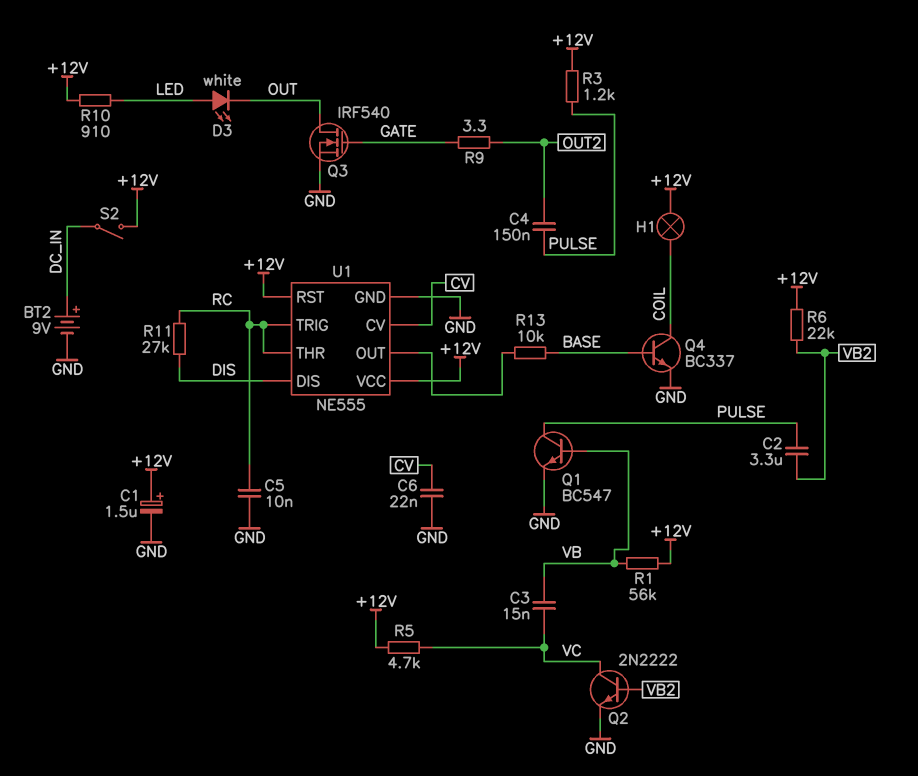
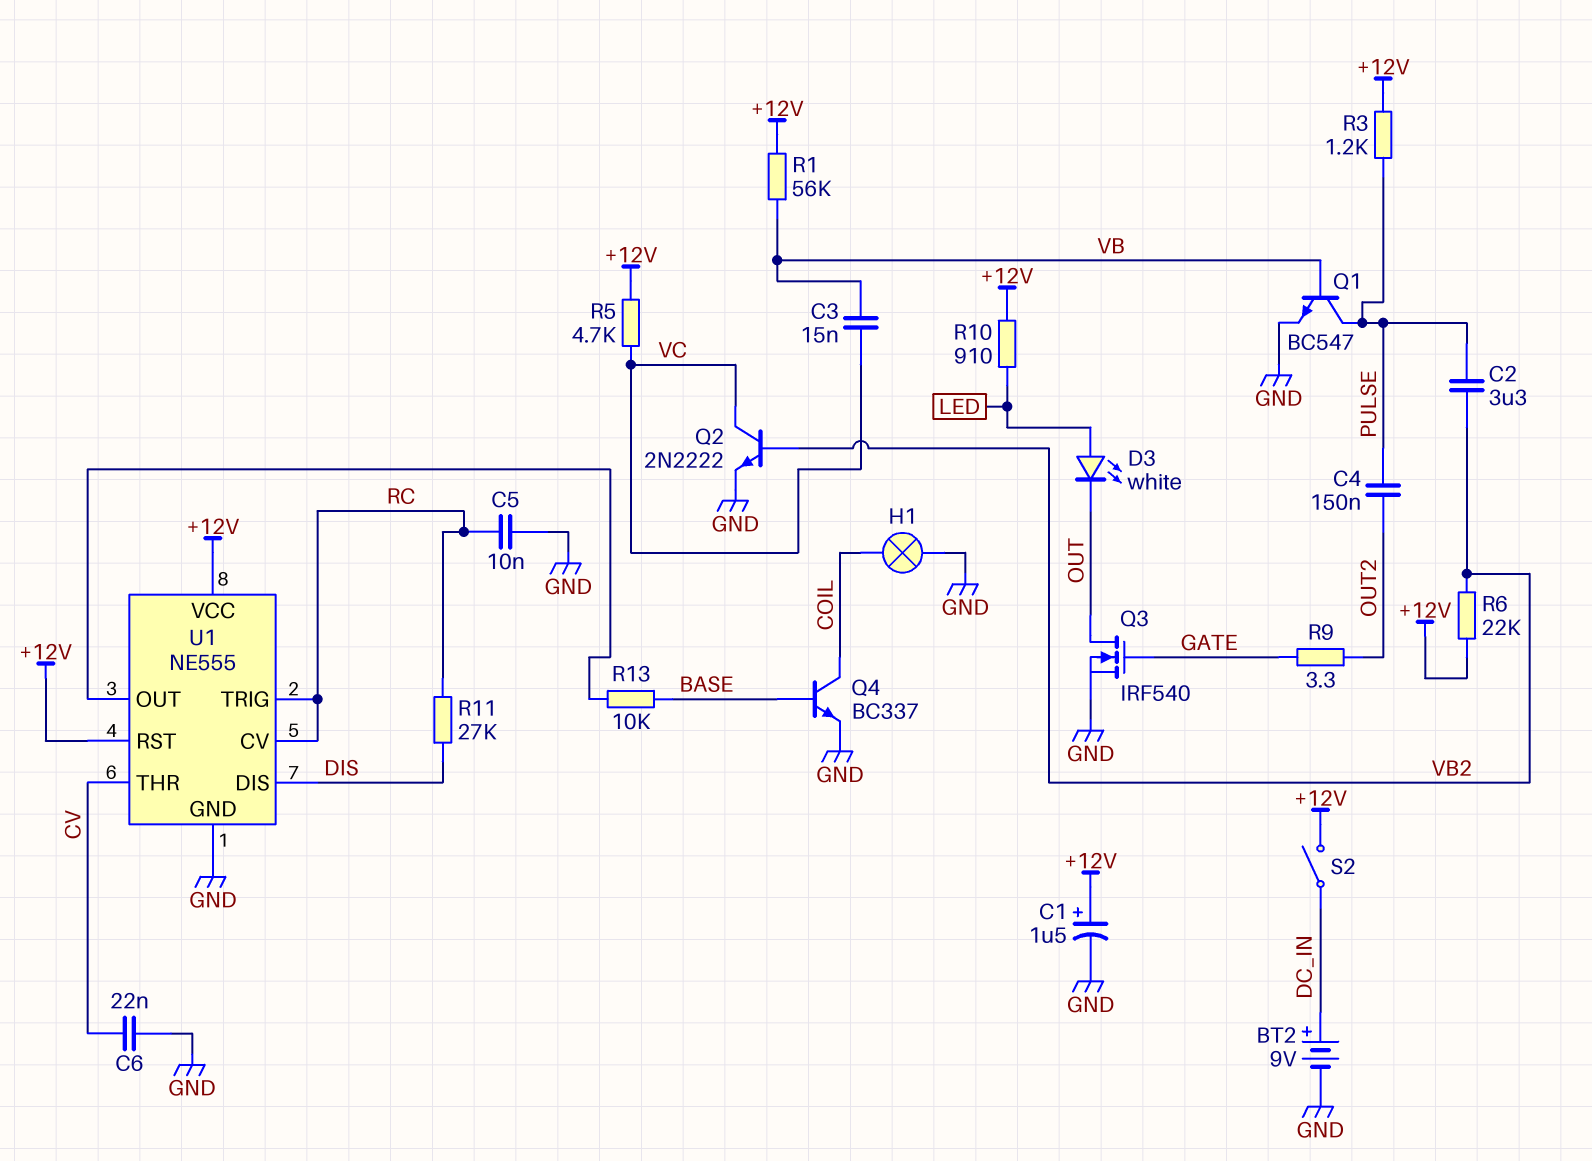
H1: lamp (+12V, COIL) -> lamp (COIL, GND)
U1 pin CV: CV -> RC
U1 pin THR: RC -> CV

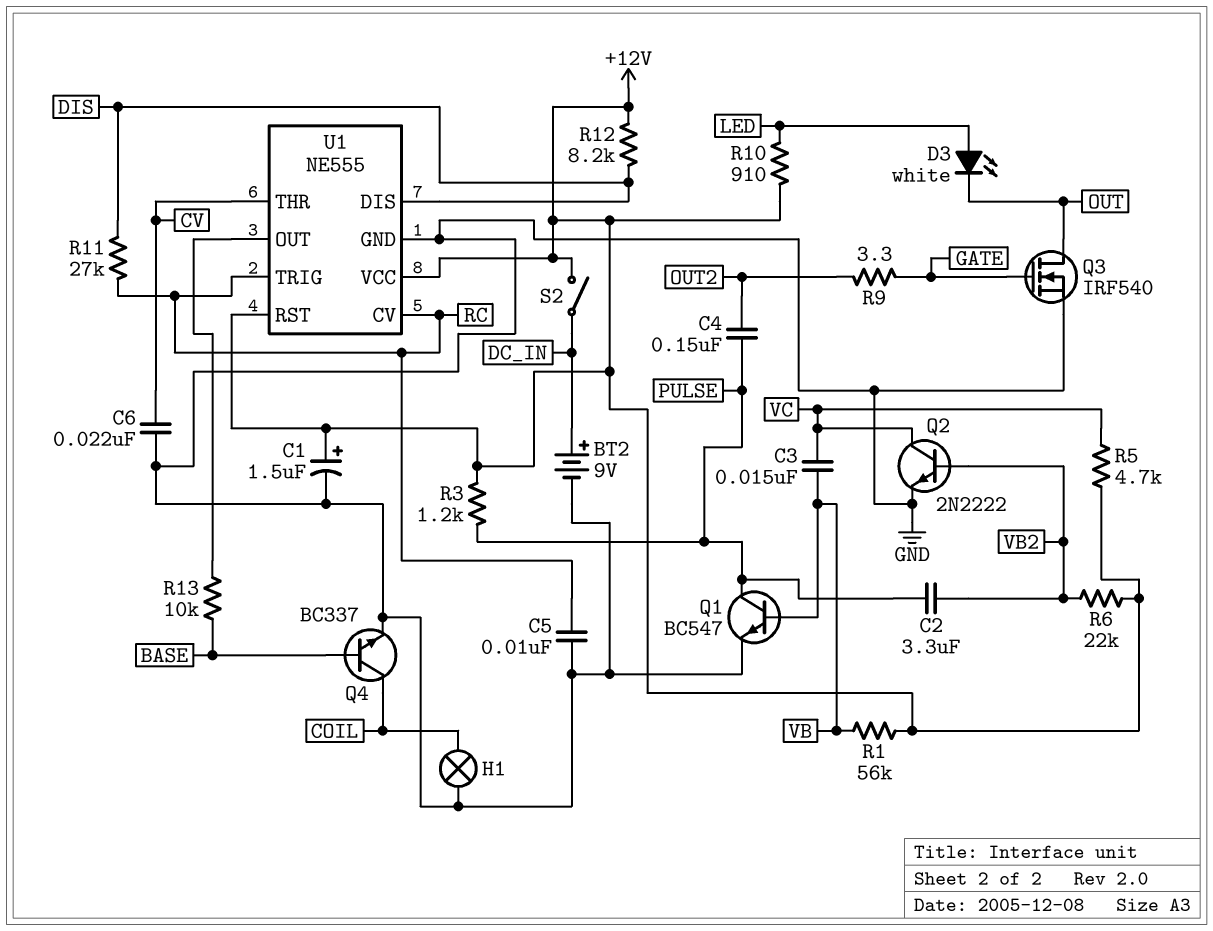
R12: none -> 8.2k (+12V, DIS)

